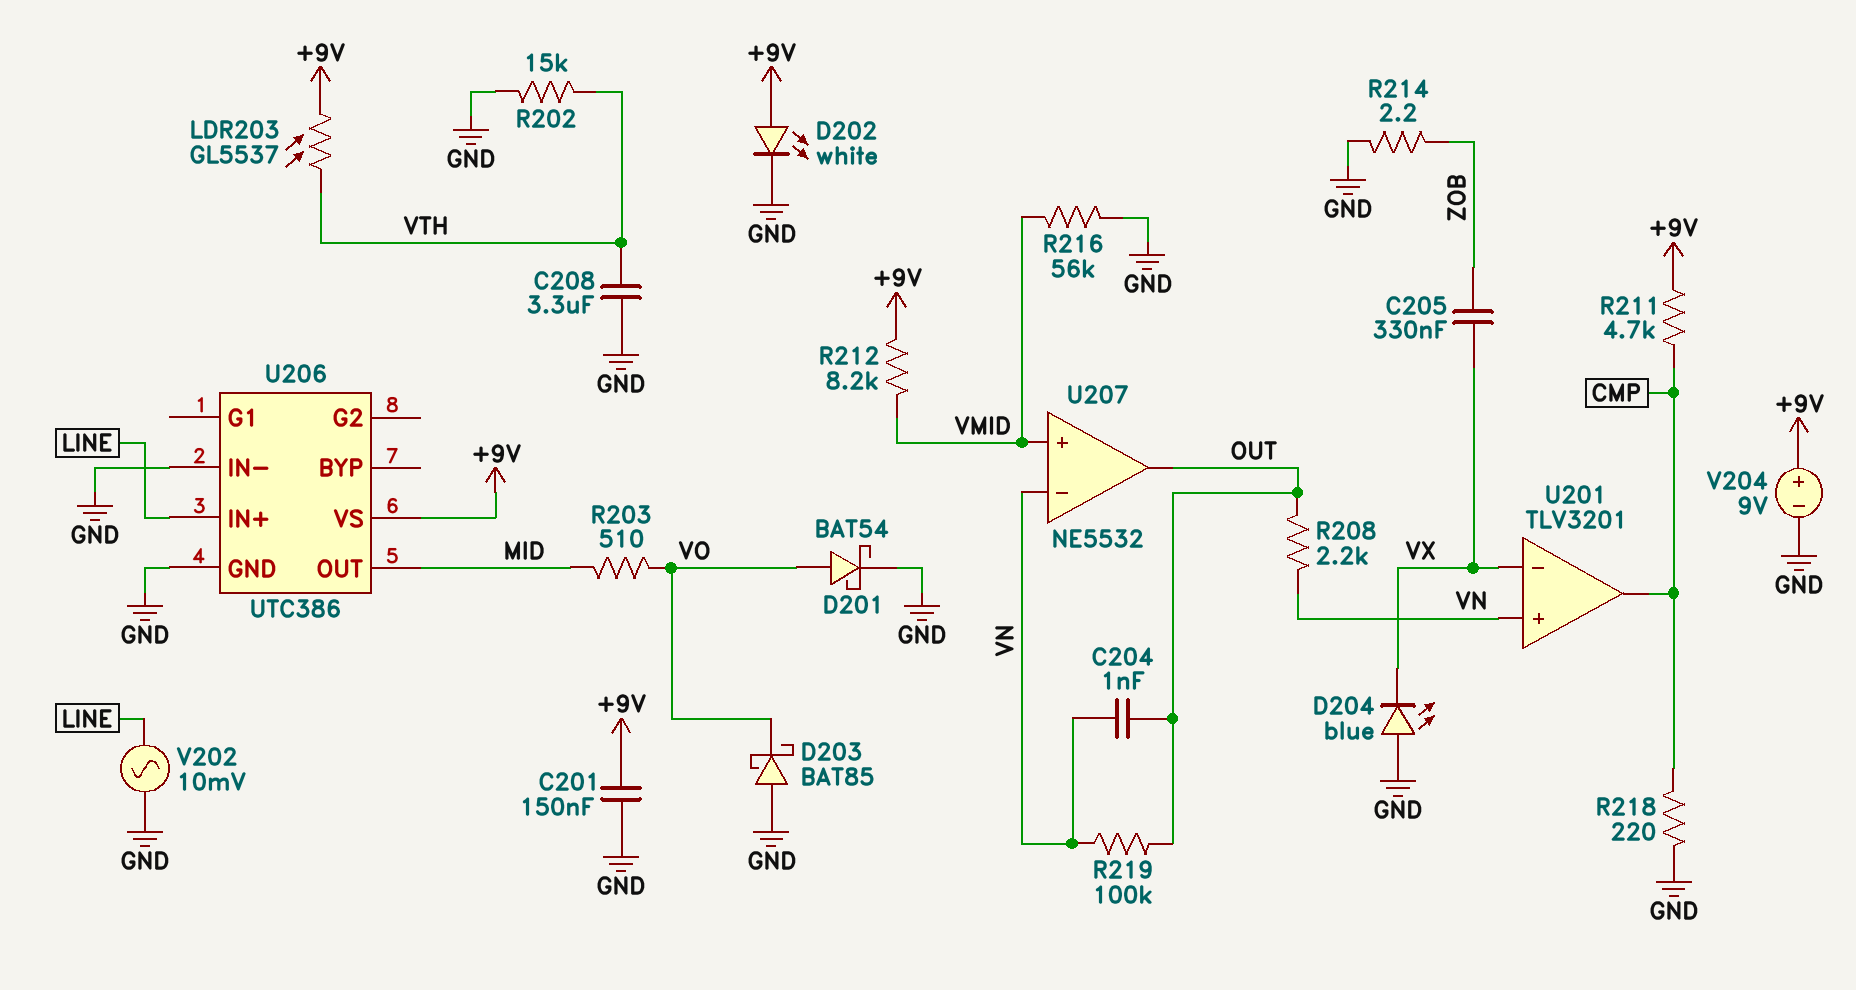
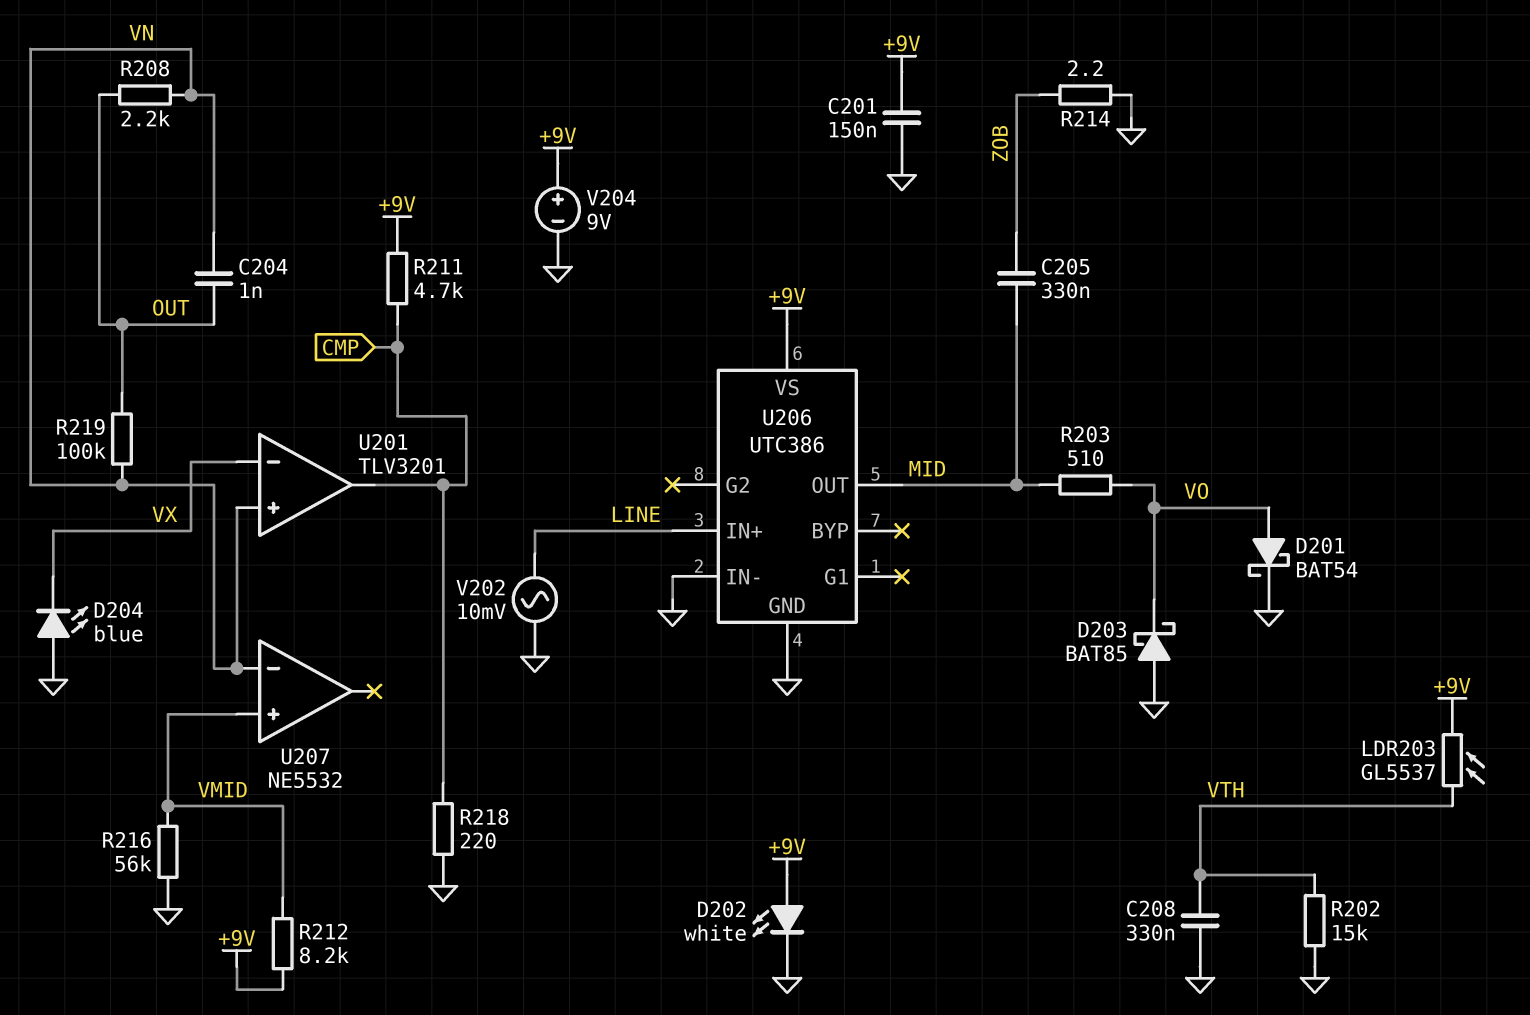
C205: 330nF (VX, ZOB) -> 330nF (MID, ZOB)
C208: 3.3uF (GND, VTH) -> 330nF (GND, VTH)
U207 pin out: OUT -> none

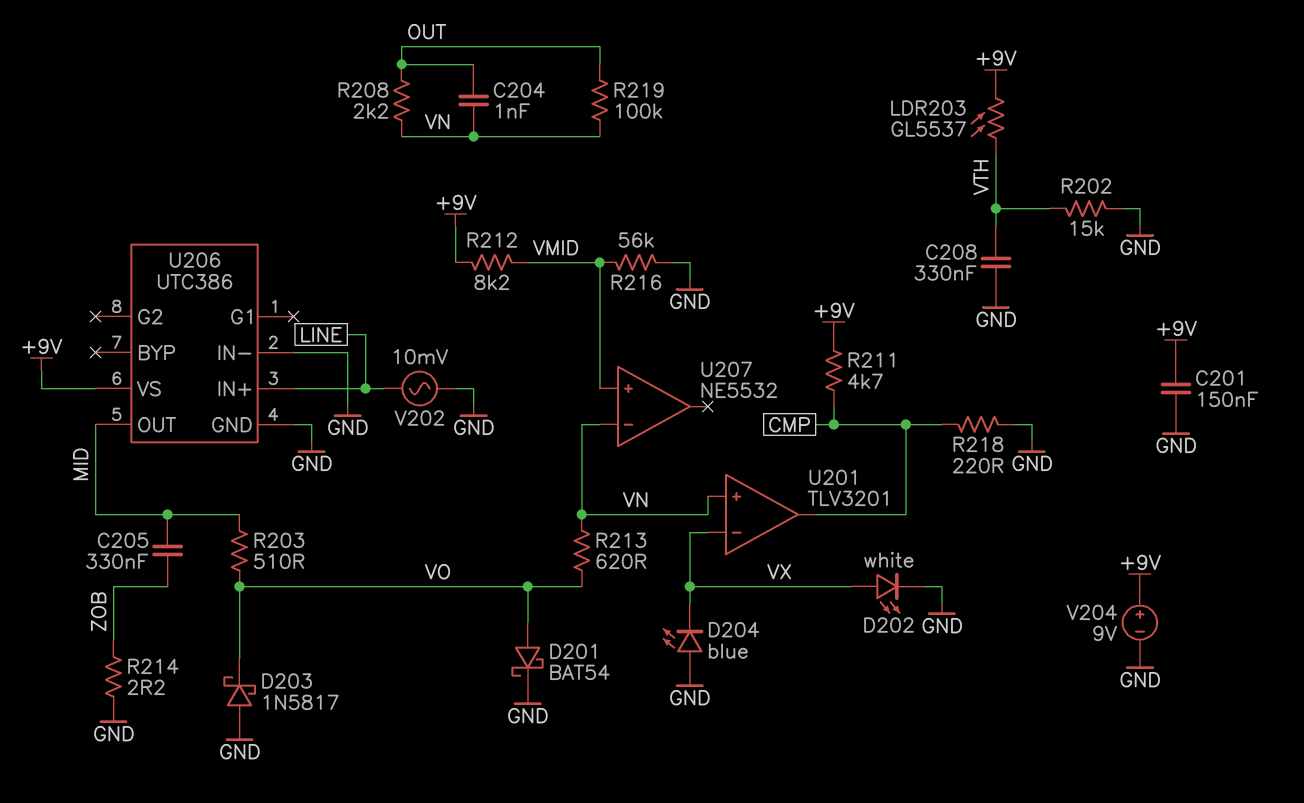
D202: LED white (A +9V, K GND) -> LED white (A VX, K GND)
D203: schottky BAT85 (A GND, K VO) -> schottky 1N5817 (A GND, K VO)
R213: none -> 620 (VN, VO)

